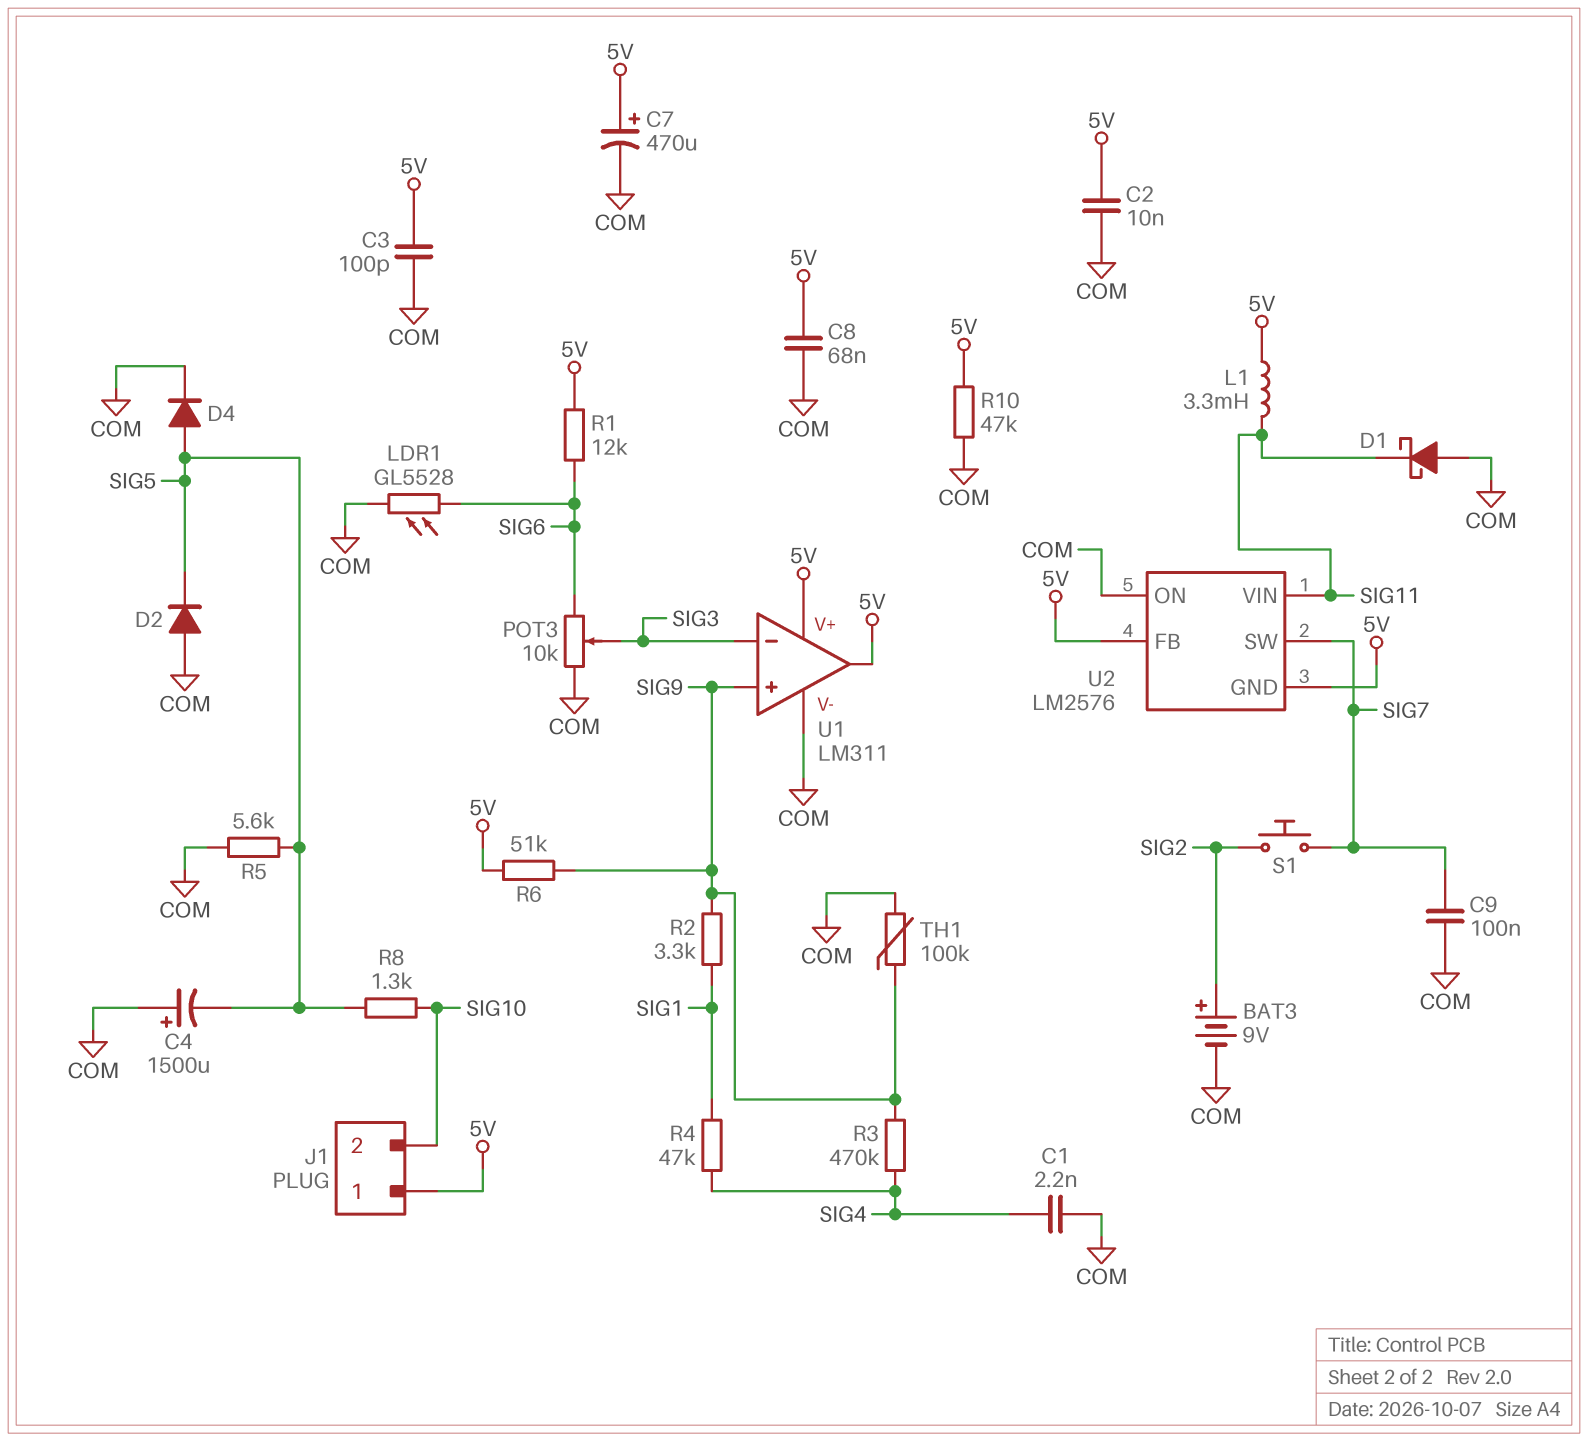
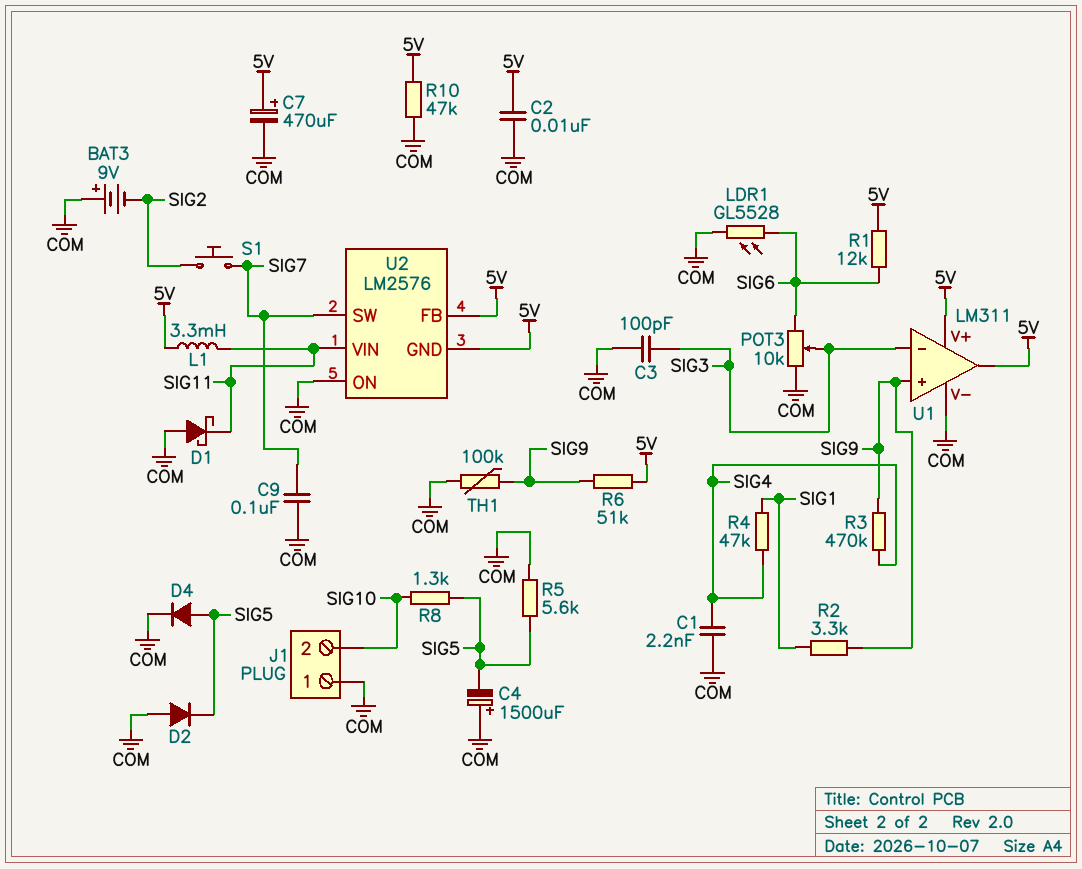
BAT3: 9V (plus SIG2, minus COM) -> 9V (plus COM, minus SIG2)
C3: 100pF (5V, COM) -> 100pF (COM, SIG3)
C8: 68nF (5V, COM) -> none
J1 pin 1: 5V -> COM

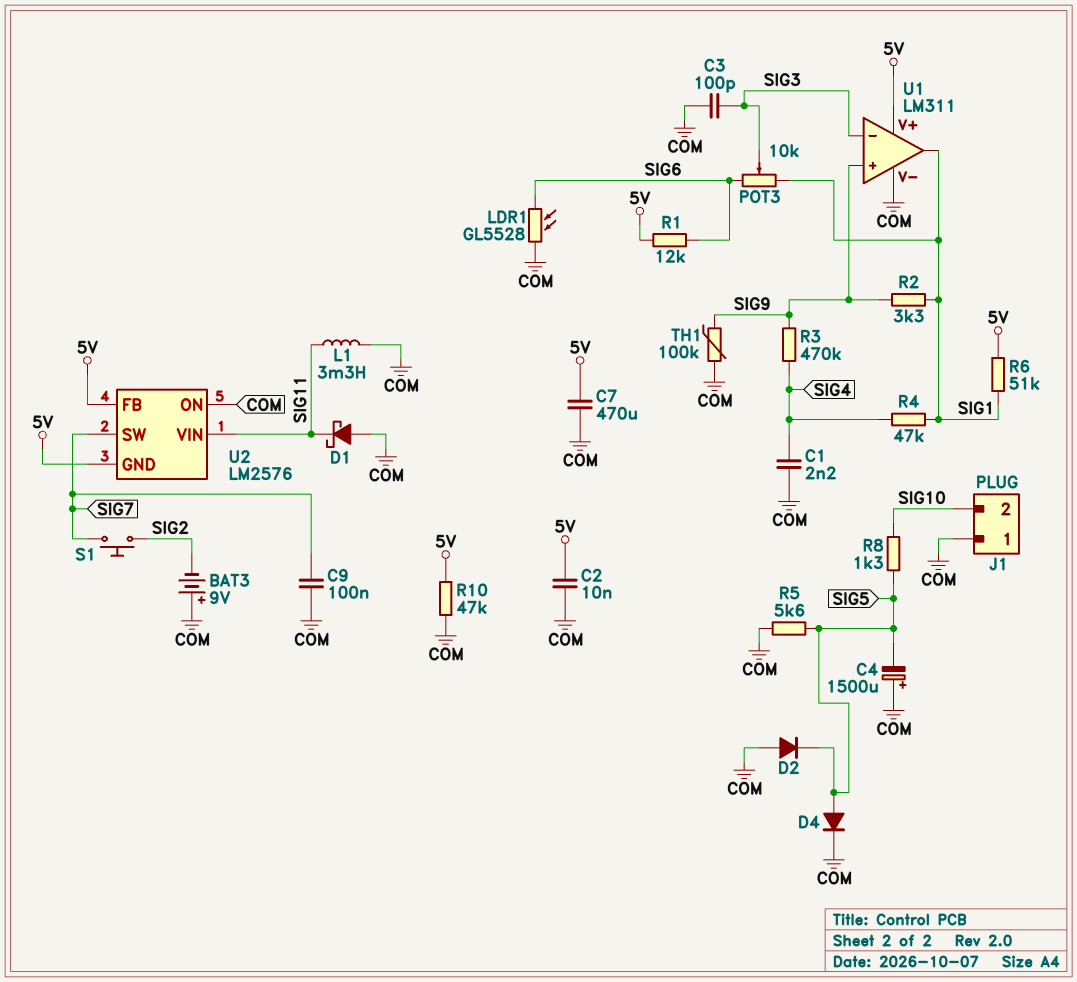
C7: 470uF (plus 5V, minus COM) -> 470uF (5V, COM)
L1: 3.3mH (5V, SIG11) -> 3.3mH (COM, SIG11)
POT3: 10k (COM, SIG6, wiper SIG3) -> 10k (SIG1, SIG6, wiper SIG3)
R6: 51k (5V, SIG9) -> 51k (5V, SIG1)
U1 pin out: 5V -> SIG1

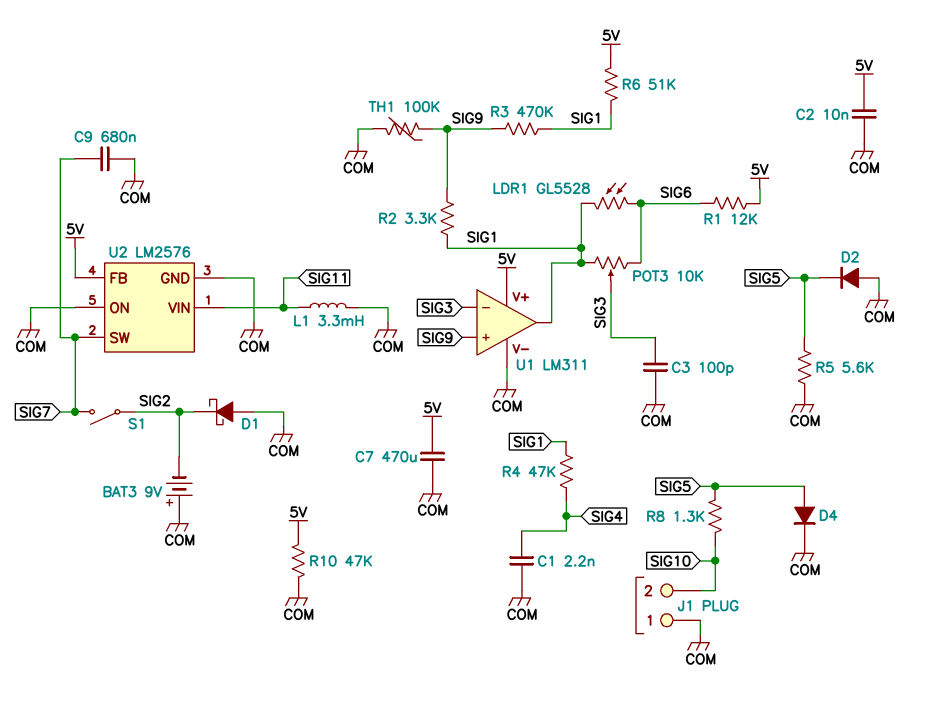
C4: 1500uF (plus COM, minus SIG5) -> none
C9: 100nF (COM, SIG7) -> 680nF (COM, SIG7)
D1: schottky (A COM, K SIG11) -> schottky (A COM, K SIG2)
LDR1: GL5528 (COM, SIG6) -> GL5528 (SIG1, SIG6)
R3: 470k (SIG4, SIG9) -> 470k (SIG1, SIG9)
S1: button (SIG2, SIG7) -> switch (SIG2, SIG7)
U2 pin GND: 5V -> COM

